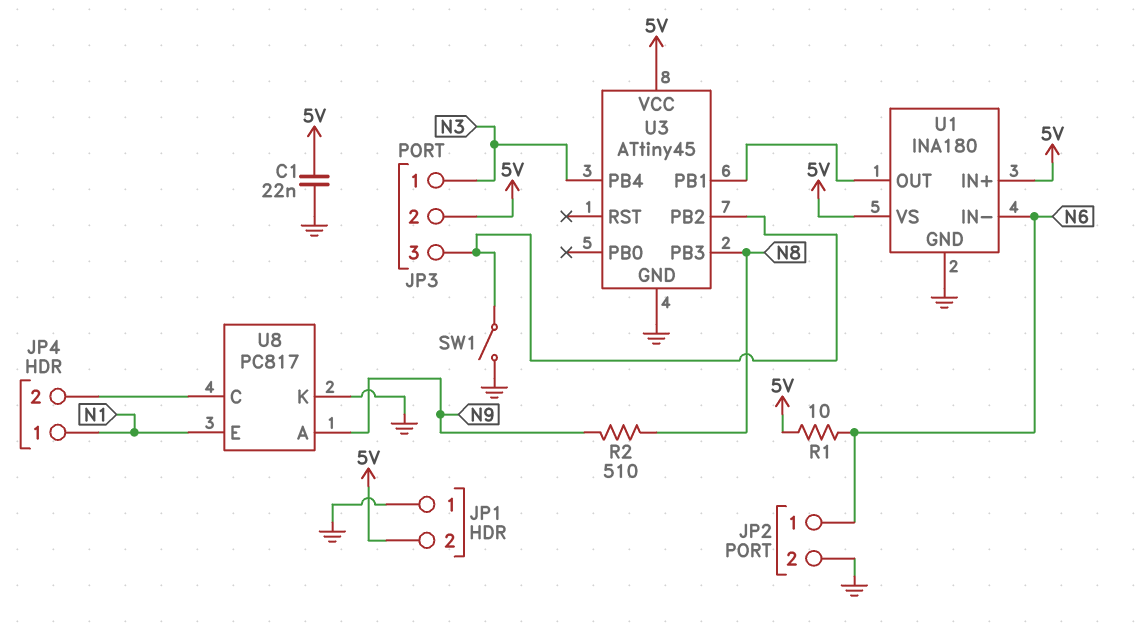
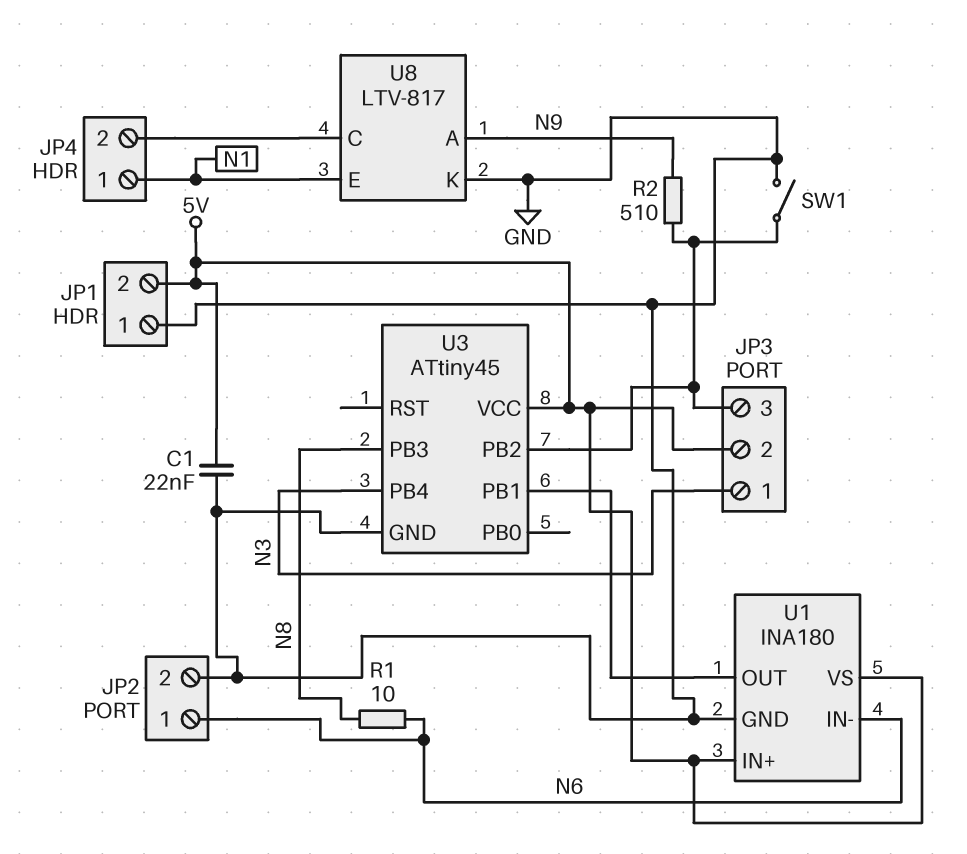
R1: 10 (5V, N6) -> 10 (N6, N8)
R2: 510 (N8, N9) -> 510 (JP3/3, N9)
U8: PC817 -> LTV-817

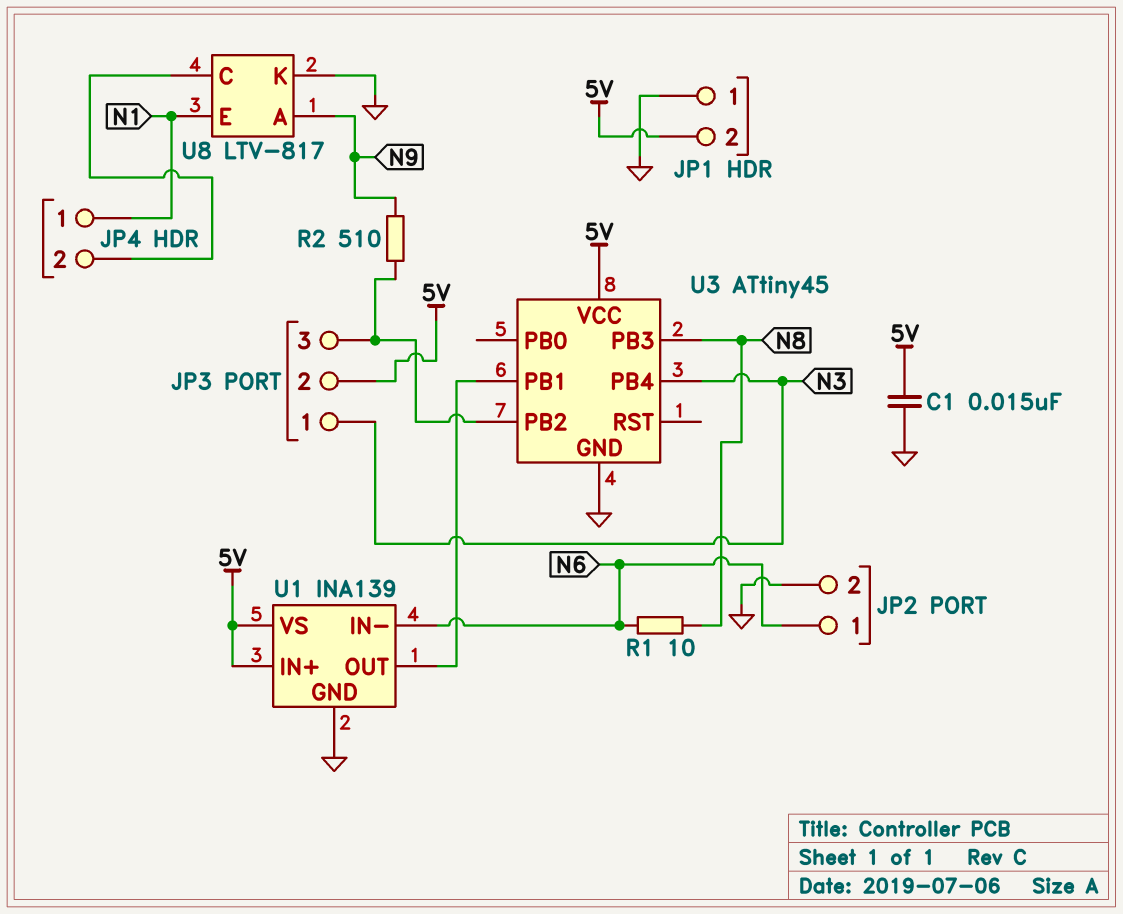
C1: 22nF (5V, GND) -> 15nF (5V, GND)
SW1: switch (GND, JP3/3) -> none
U1: INA180 -> INA139

